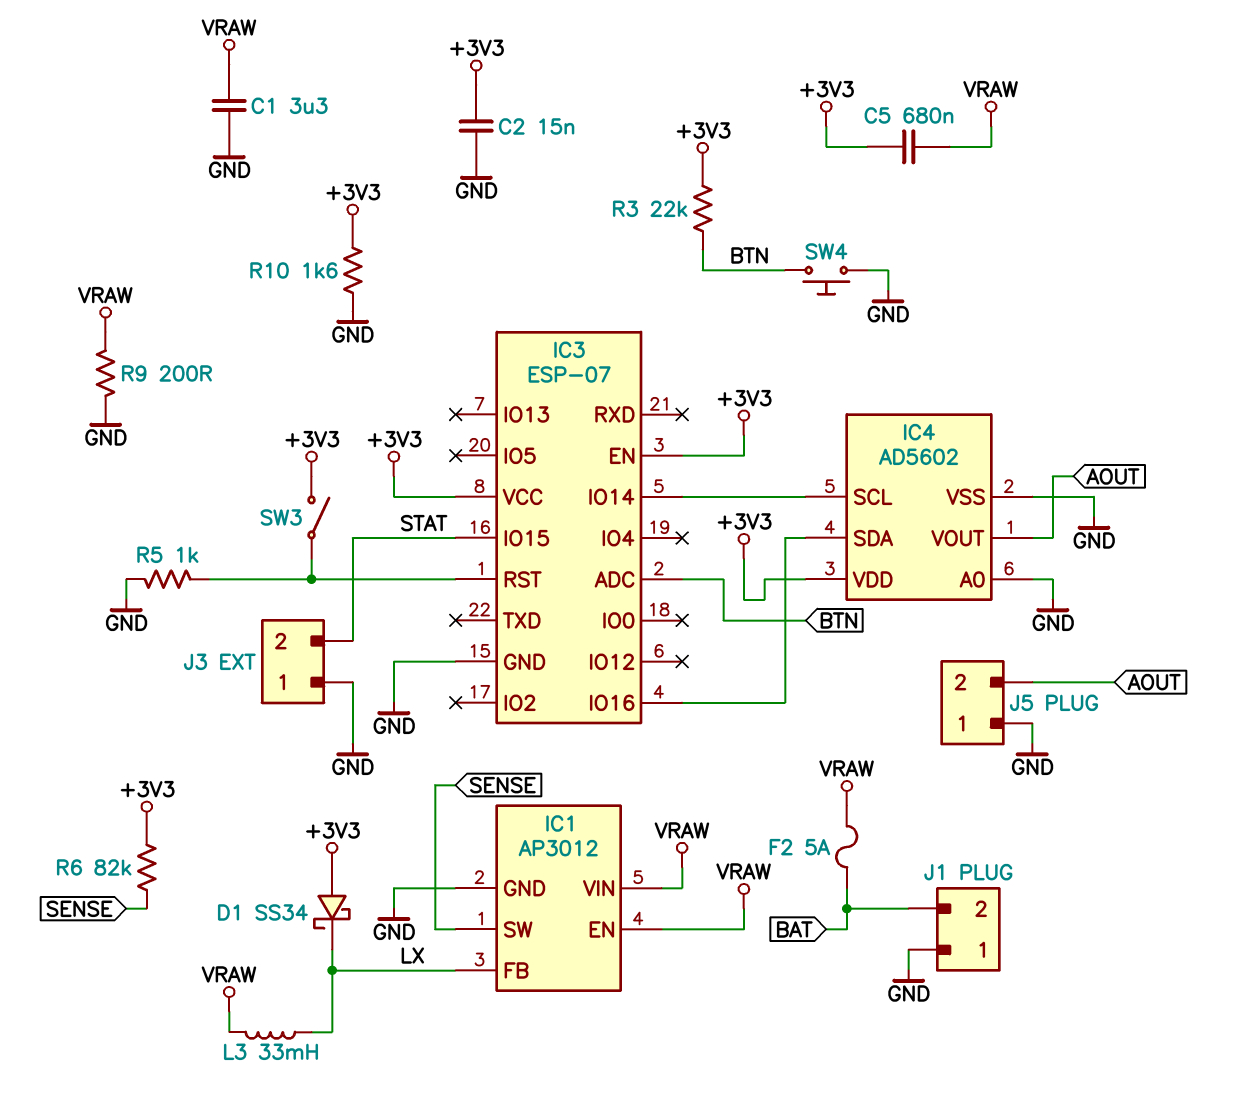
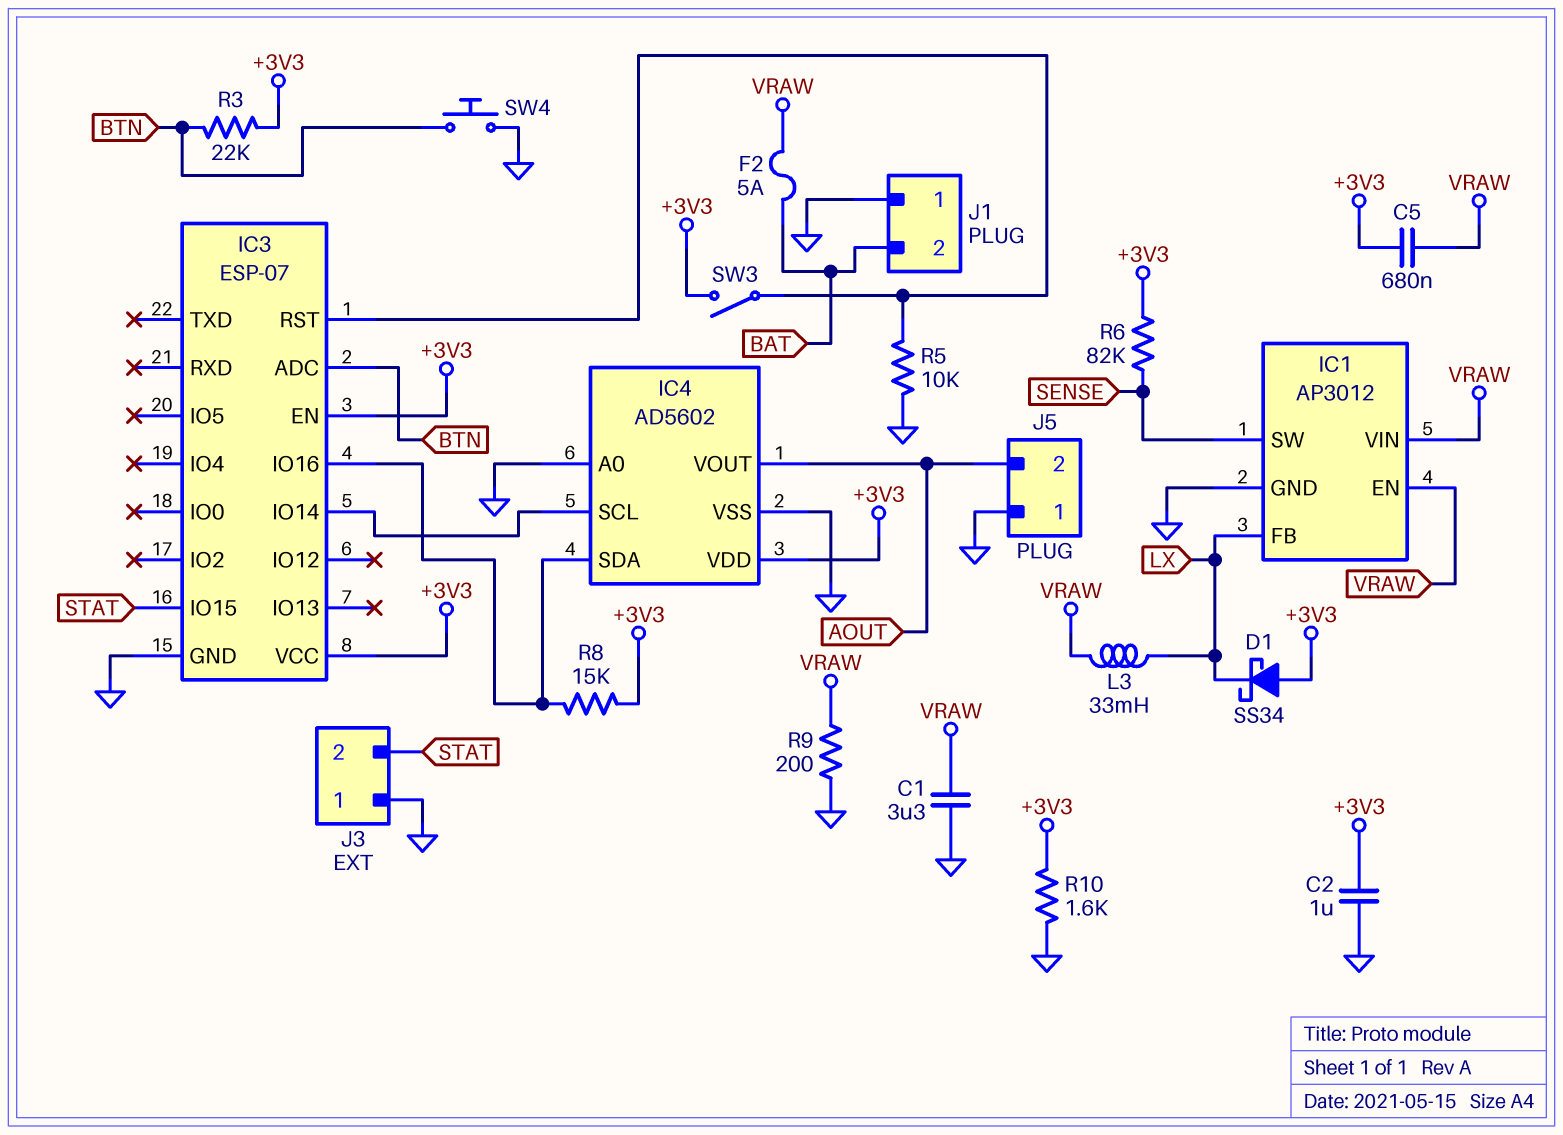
C2: 15nF (+3V3, GND) -> 1uF (+3V3, GND)
R5: 1k (GND, IC3/RST) -> 10k (GND, IC3/RST)
R8: none -> 15k (+3V3, IC3/IO16)

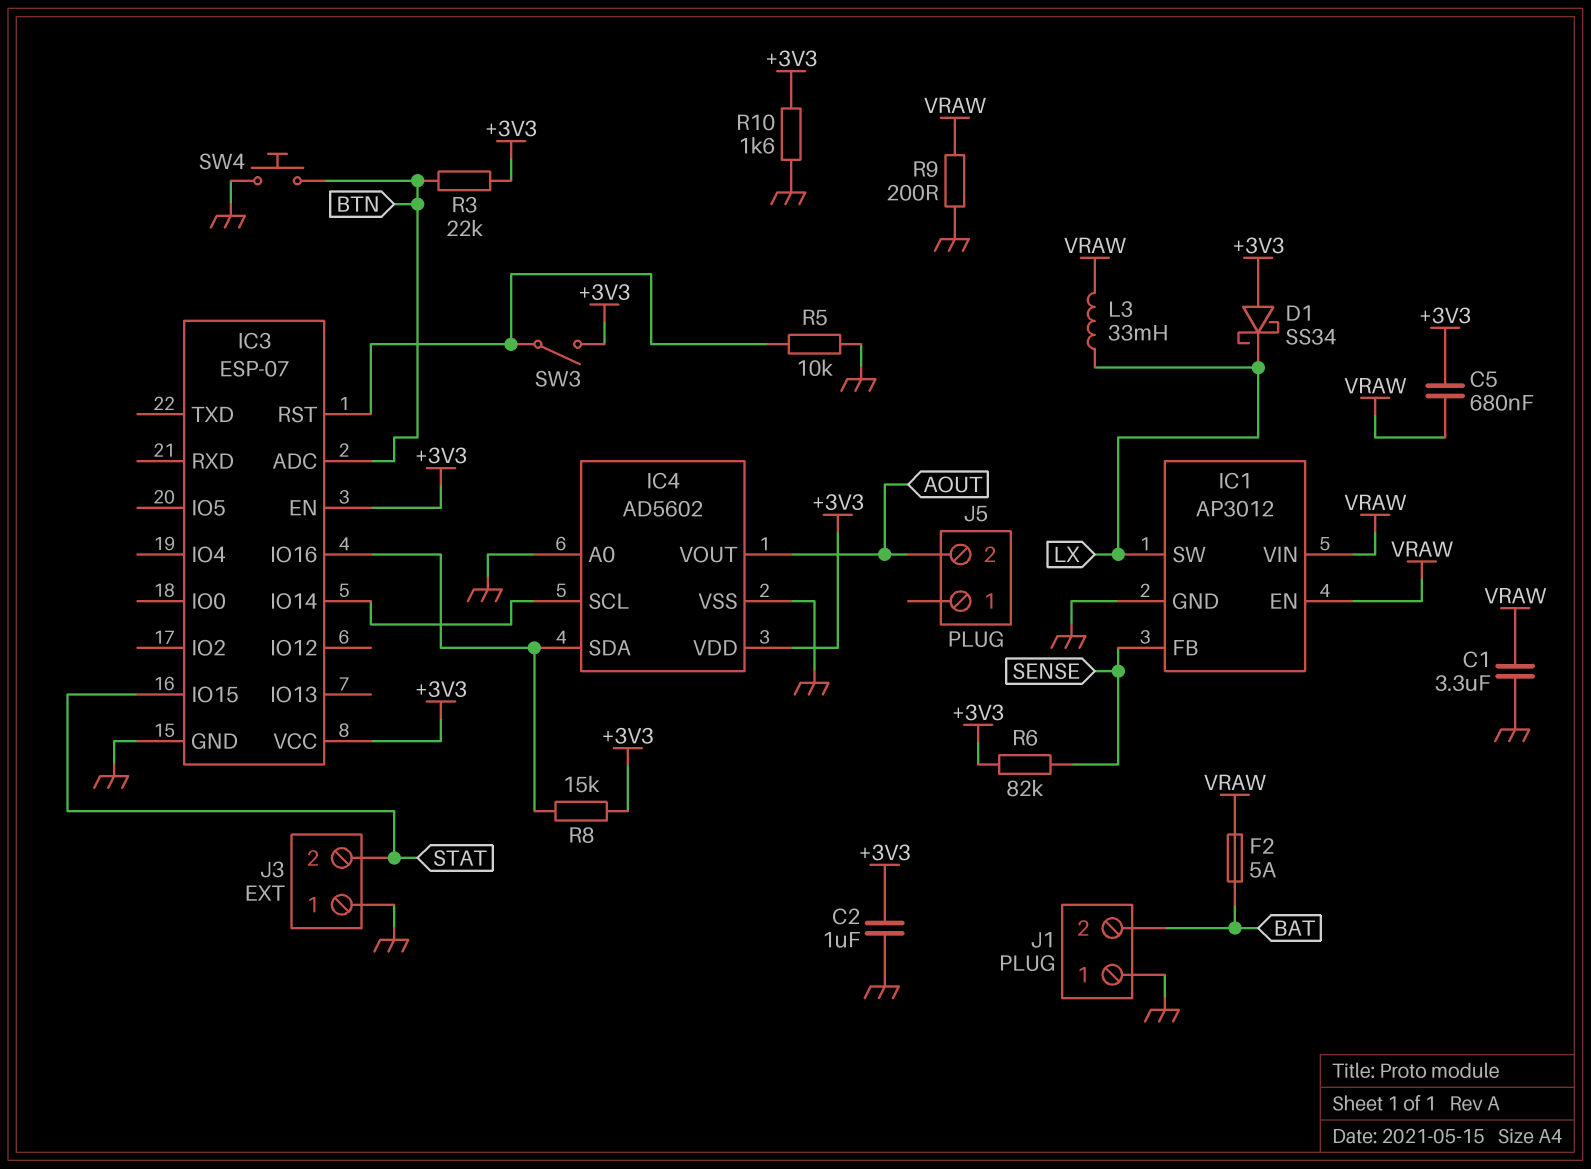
IC1 pin FB: LX -> SENSE
IC1 pin SW: SENSE -> LX
J5 pin 1: GND -> none

